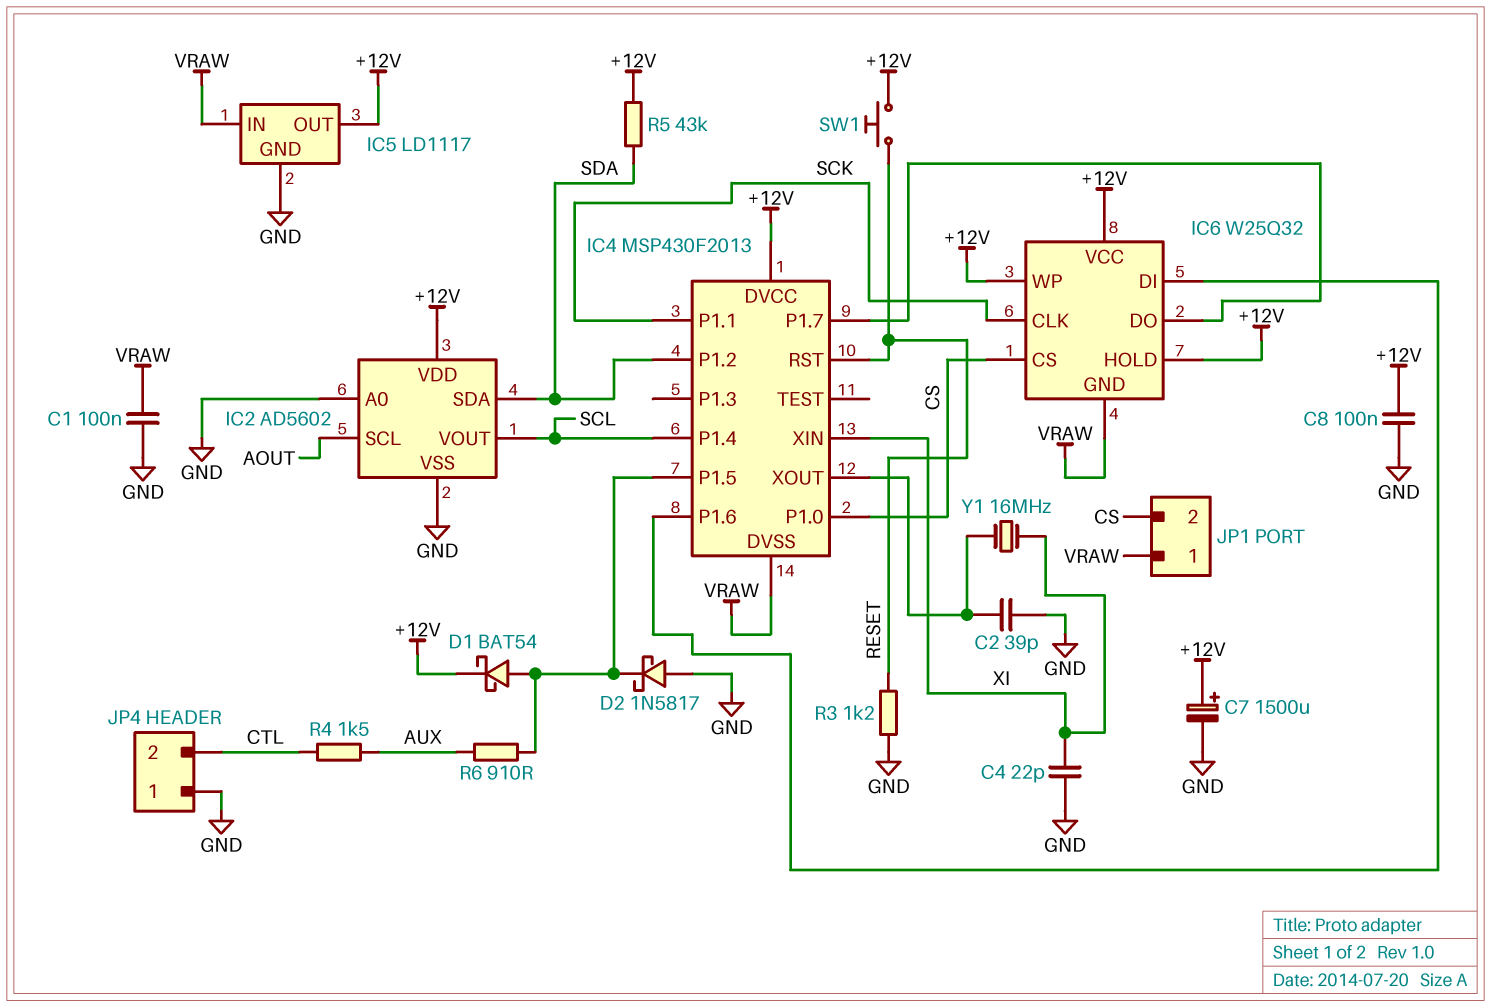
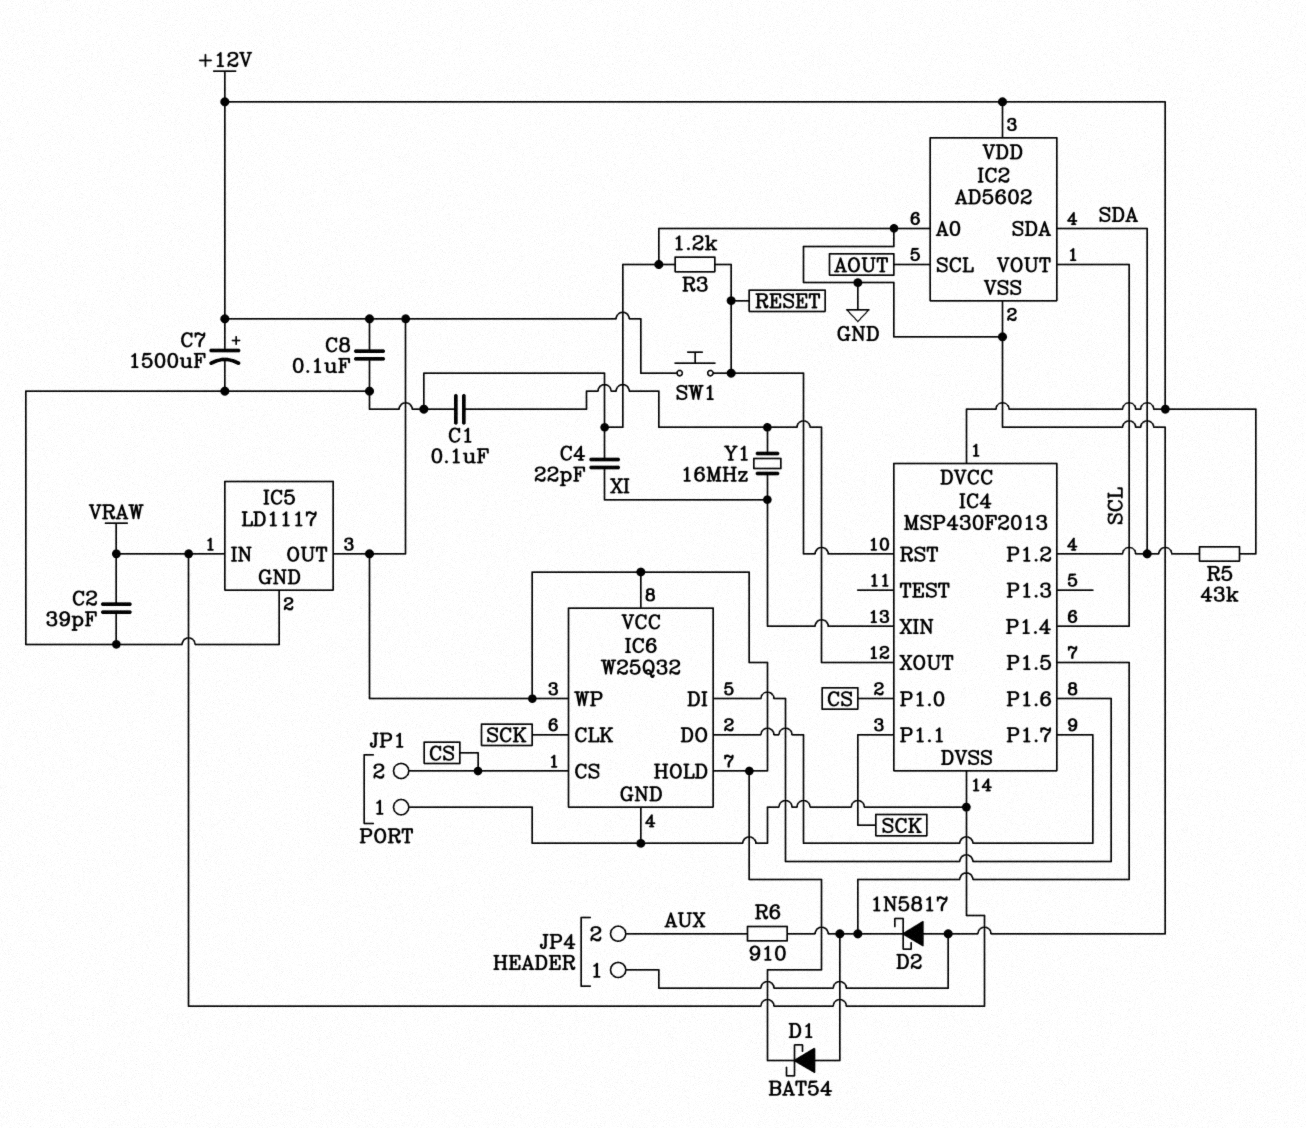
C1: 100nF (GND, VRAW) -> 100nF (GND, IC4/XOUT)
C2: 39pF (GND, IC4/XOUT) -> 39pF (GND, VRAW)
JP4 pin 2: CTL -> AUX
R4: 1.5k (AUX, CTL) -> none

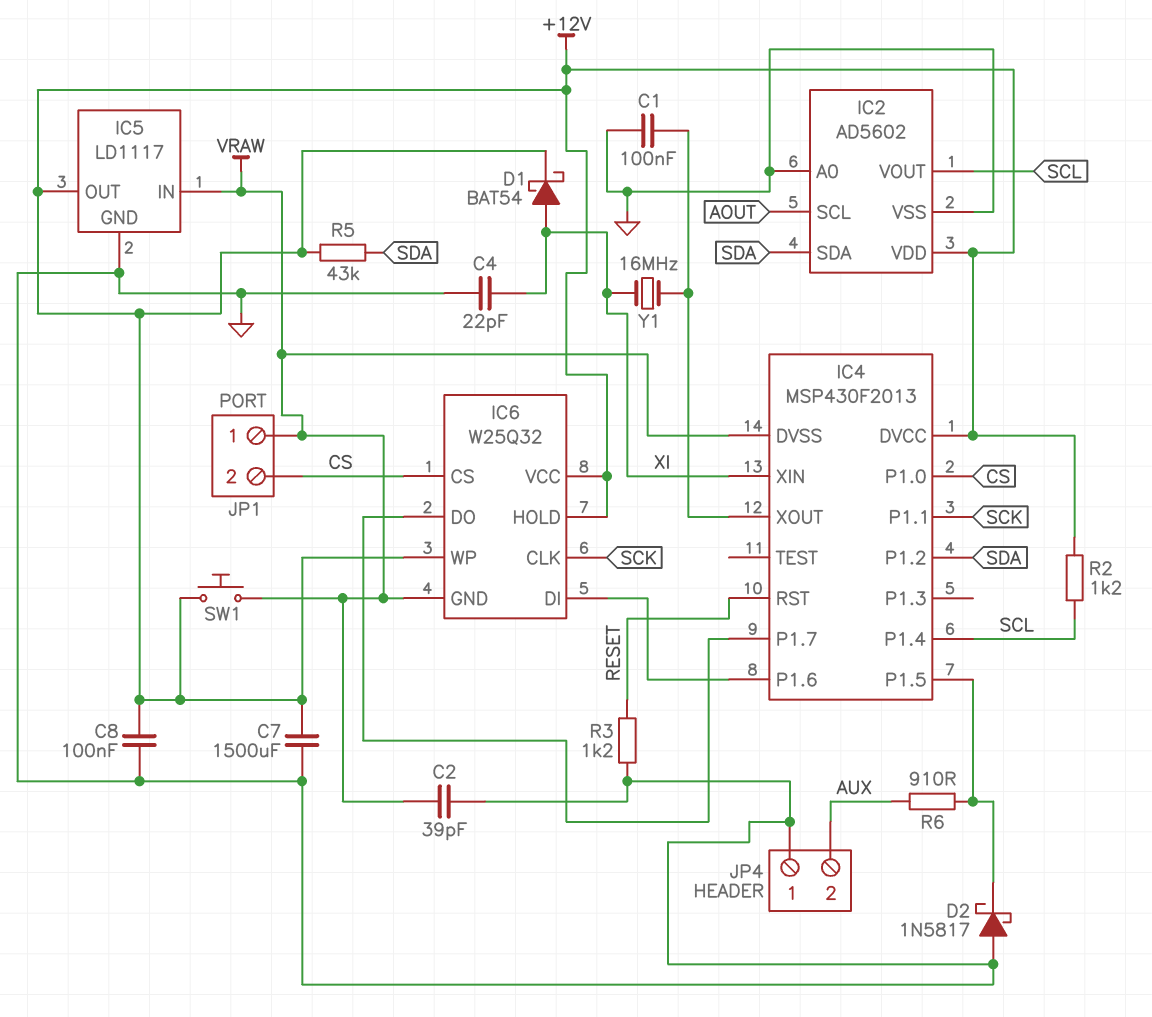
C7: 1500uF (plus +12V, minus GND) -> 1500uF (+12V, GND)
D1: schottky BAT54 (A IC4/P1.5, K +12V) -> schottky BAT54 (A XI, K +12V)
R2: none -> 1.2k (+12V, SCL)
SW1: button (+12V, RESET) -> button (+12V, VRAW)

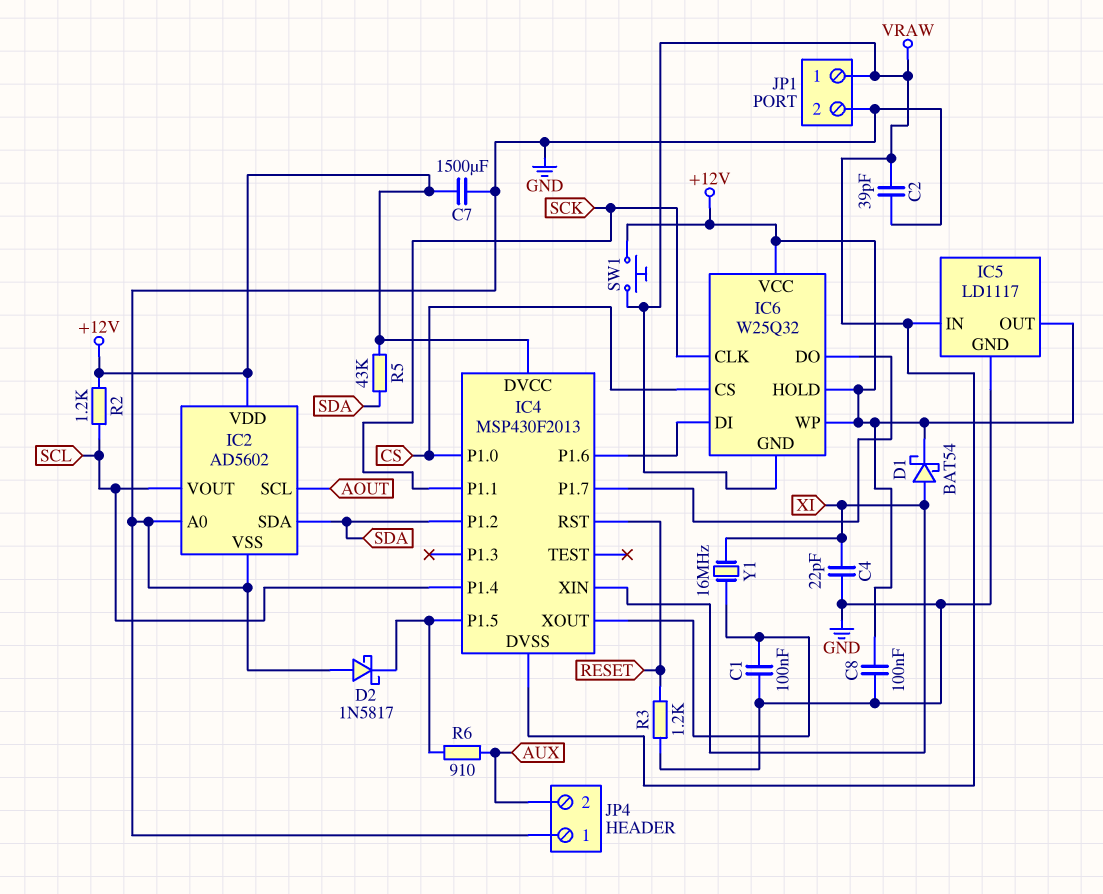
JP1 pin 2: CS -> GND

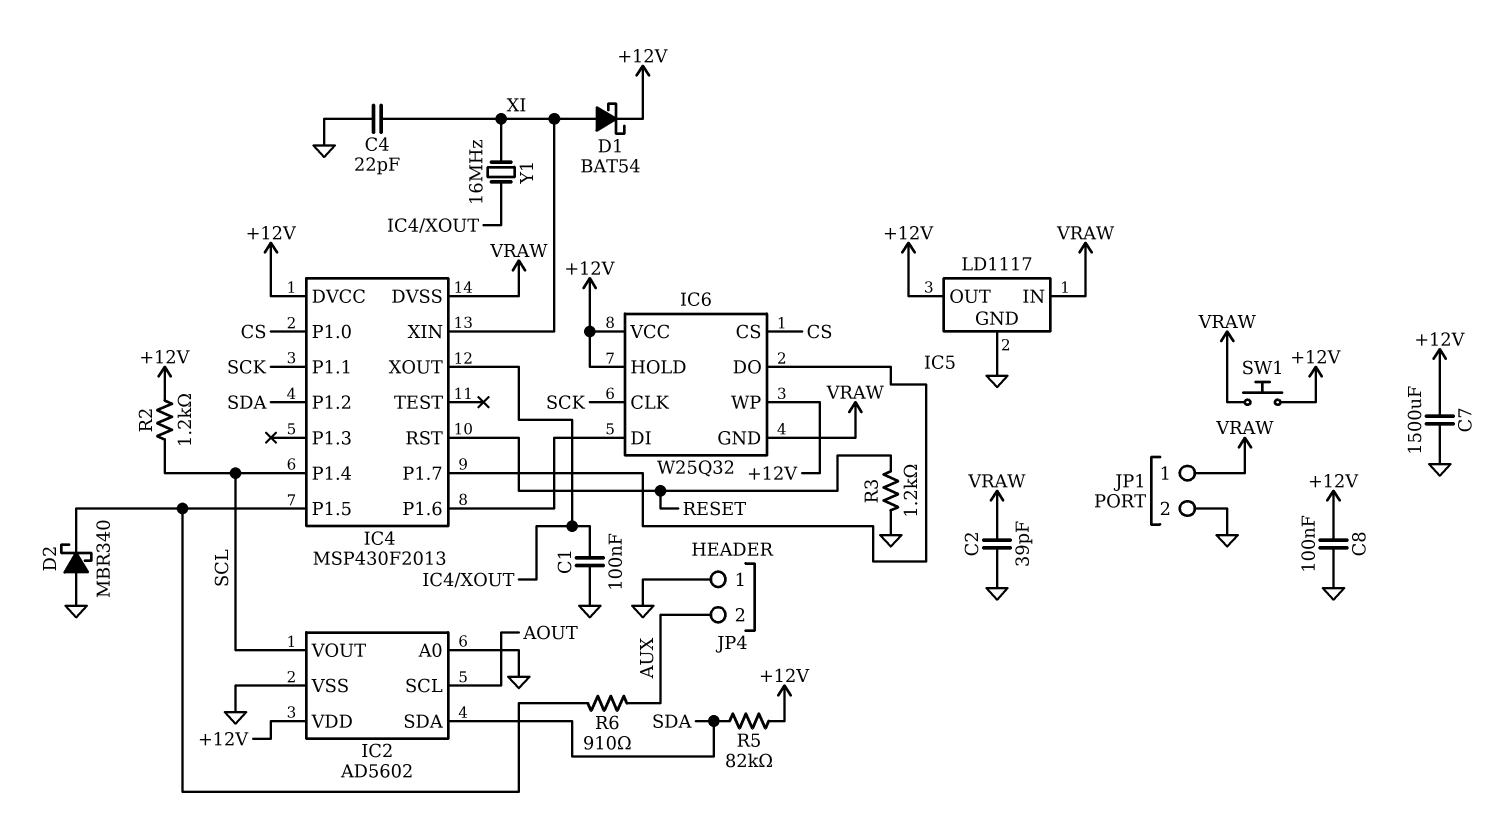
D2: schottky 1N5817 (A GND, K IC4/P1.5) -> schottky MBR340 (A GND, K IC4/P1.5)
R5: 43k (+12V, SDA) -> 82k (+12V, SDA)

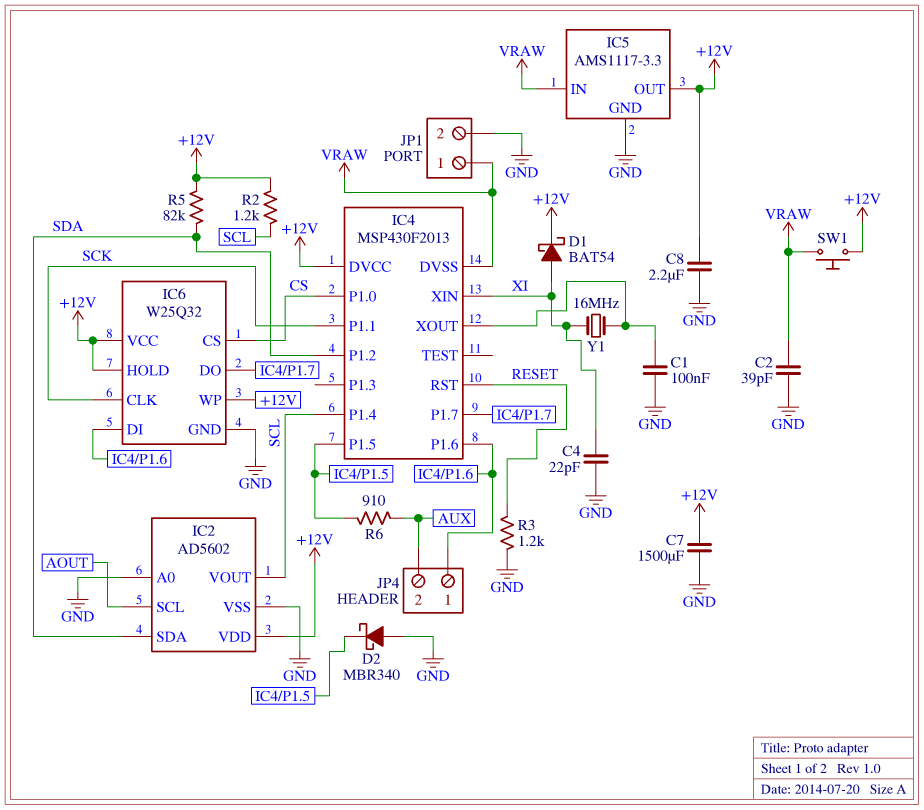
C8: 100nF (+12V, GND) -> 2.2uF (+12V, GND)
IC5: LD1117 -> AMS1117-3.3
IC6 pin GND: VRAW -> GND
JP4 pin 1: GND -> IC4/P1.6

